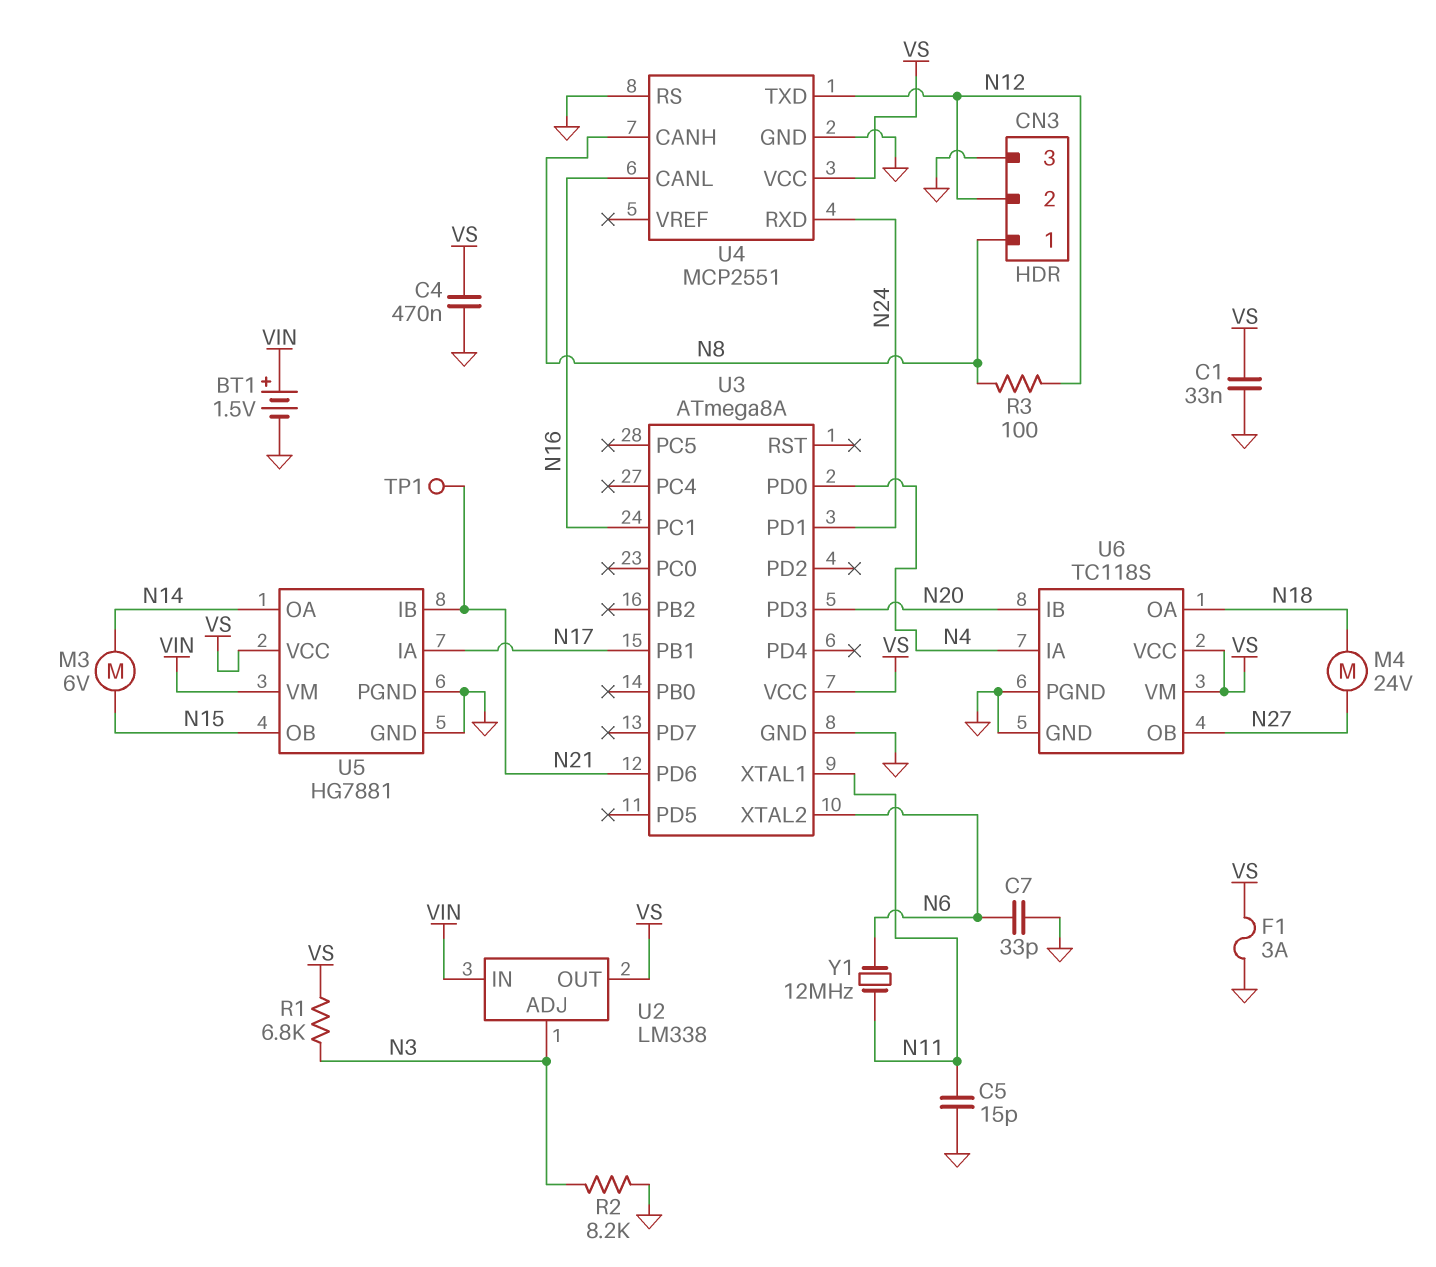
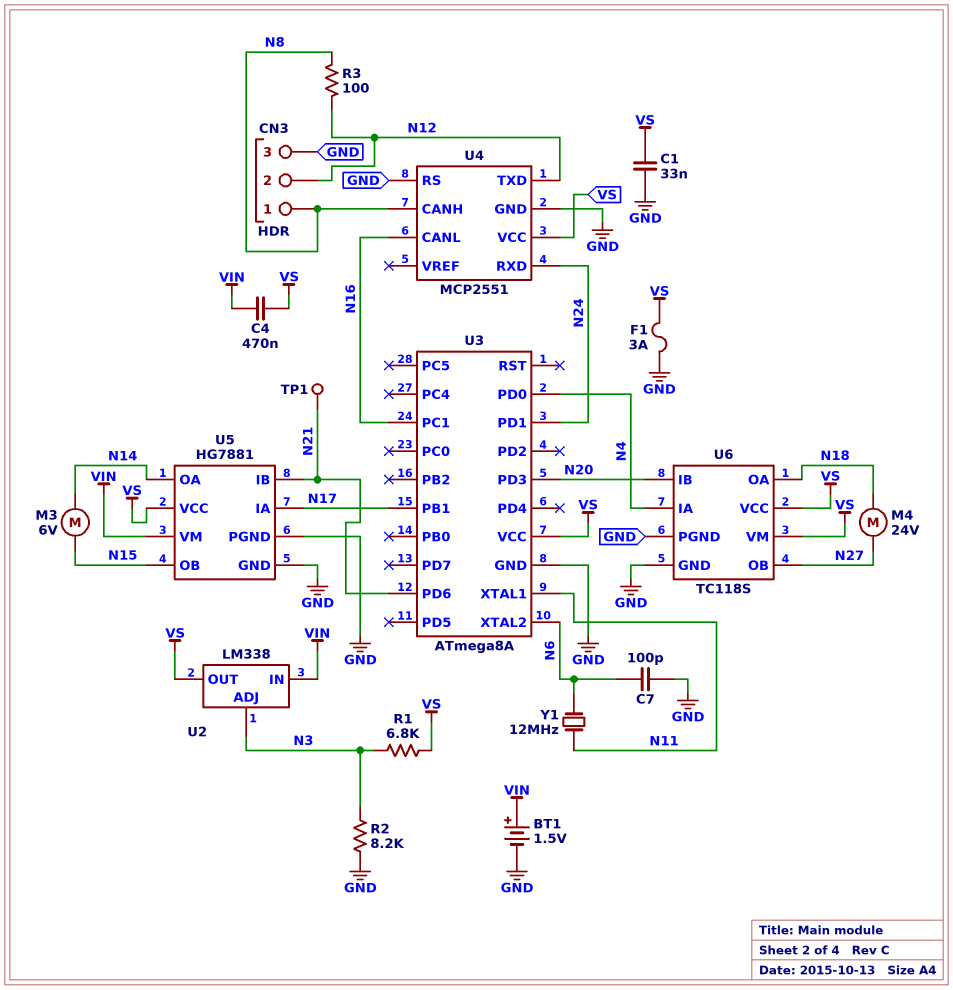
C4: 470nF (GND, VS) -> 470nF (VIN, VS)
C5: 15pF (GND, N11) -> none
C7: 33pF (GND, N6) -> 100pF (GND, N6)

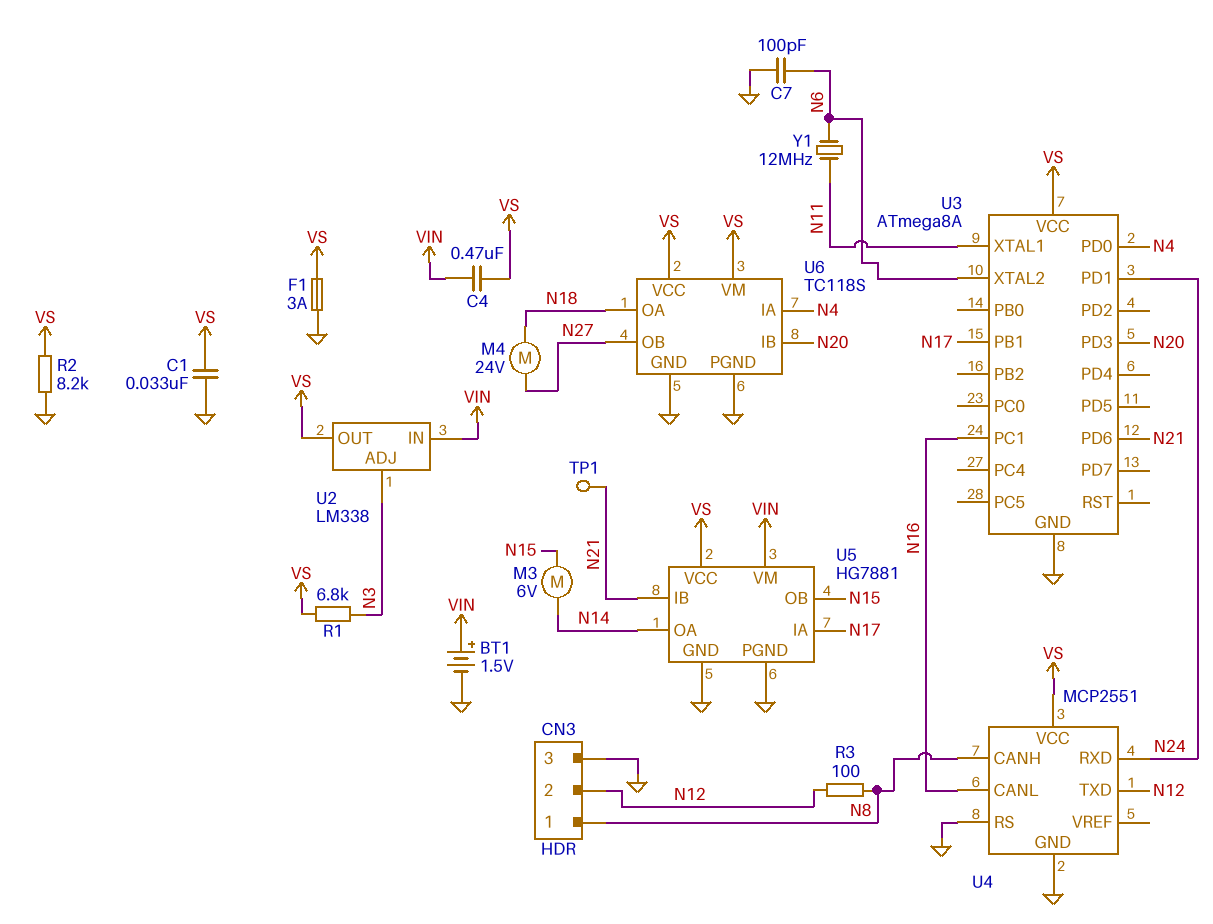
R2: 8.2k (GND, N3) -> 8.2k (GND, VS)

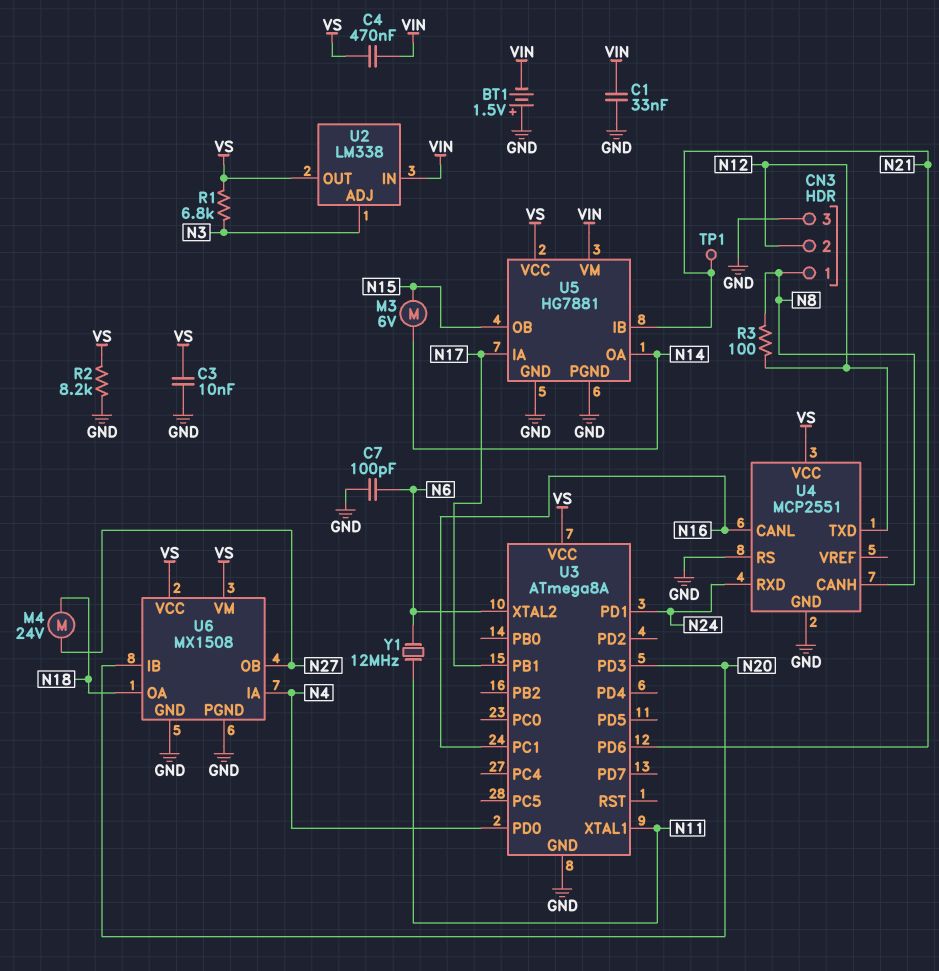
BT1: 1.5V (plus VIN, minus GND) -> 1.5V (plus GND, minus VIN)
C1: 33nF (GND, VS) -> 33nF (GND, VIN)
C3: none -> 10nF (GND, VS)
F1: 3A (GND, VS) -> none
U6: TC118S -> MX1508

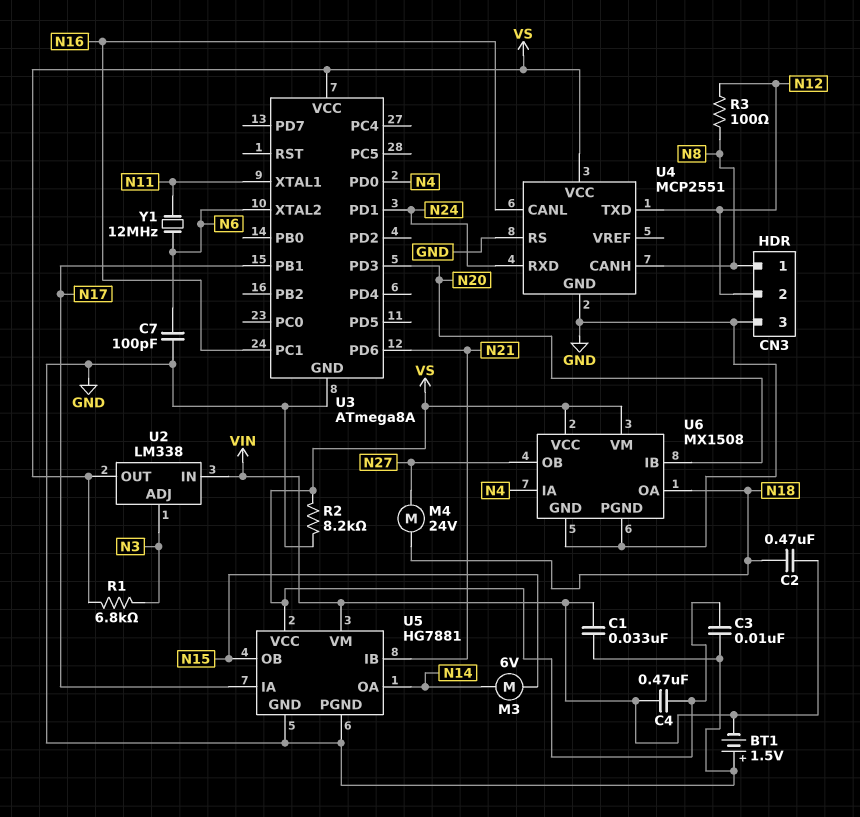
C2: none -> 470nF (N18, VIN)
TP1: test point (N21) -> none

